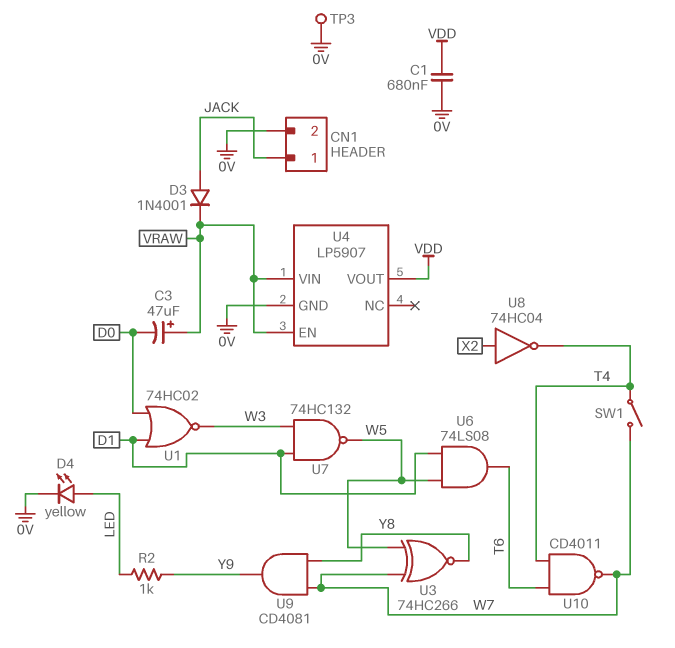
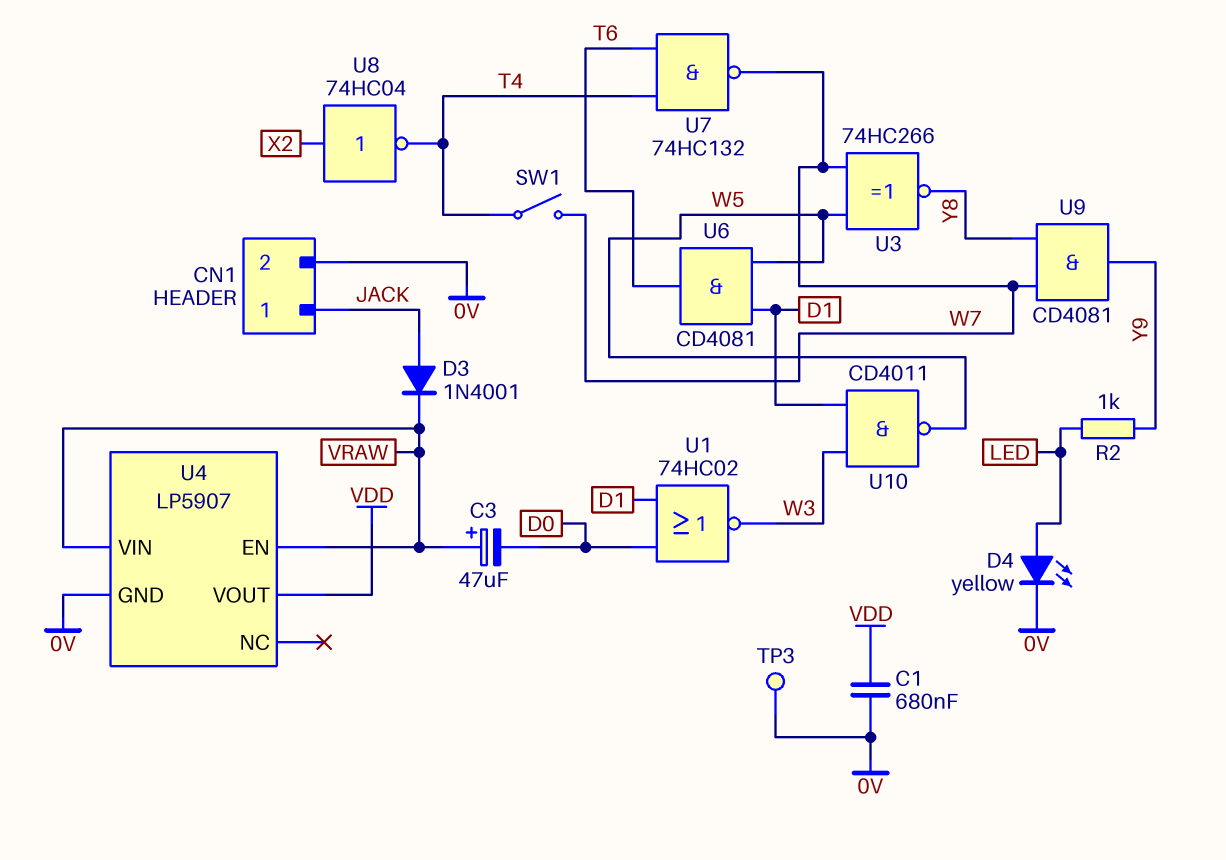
U6: AND 74LS08 (in D1, in W5, out T6) -> AND CD4081 (in D1, in W5, out T6)
U7: NAND 74HC132 (in D1, in W3, out W5) -> NAND 74HC132 (in T4, in T6, out W7)
U10: NAND CD4011 (in T4, in T6, out W7) -> NAND CD4011 (in D1, in W3, out W5)

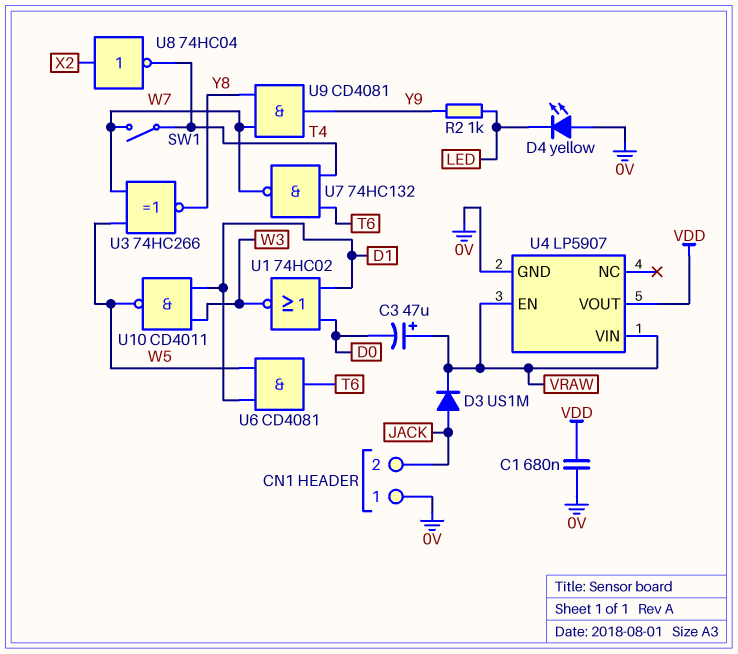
CN1 pin 1: JACK -> 0V
CN1 pin 2: 0V -> JACK
D3: diode 1N4001 (A JACK, K VRAW) -> diode US1M (A JACK, K VRAW)
D4: LED yellow (A LED, K 0V) -> LED yellow (A 0V, K LED)
TP3: test point (0V) -> none

